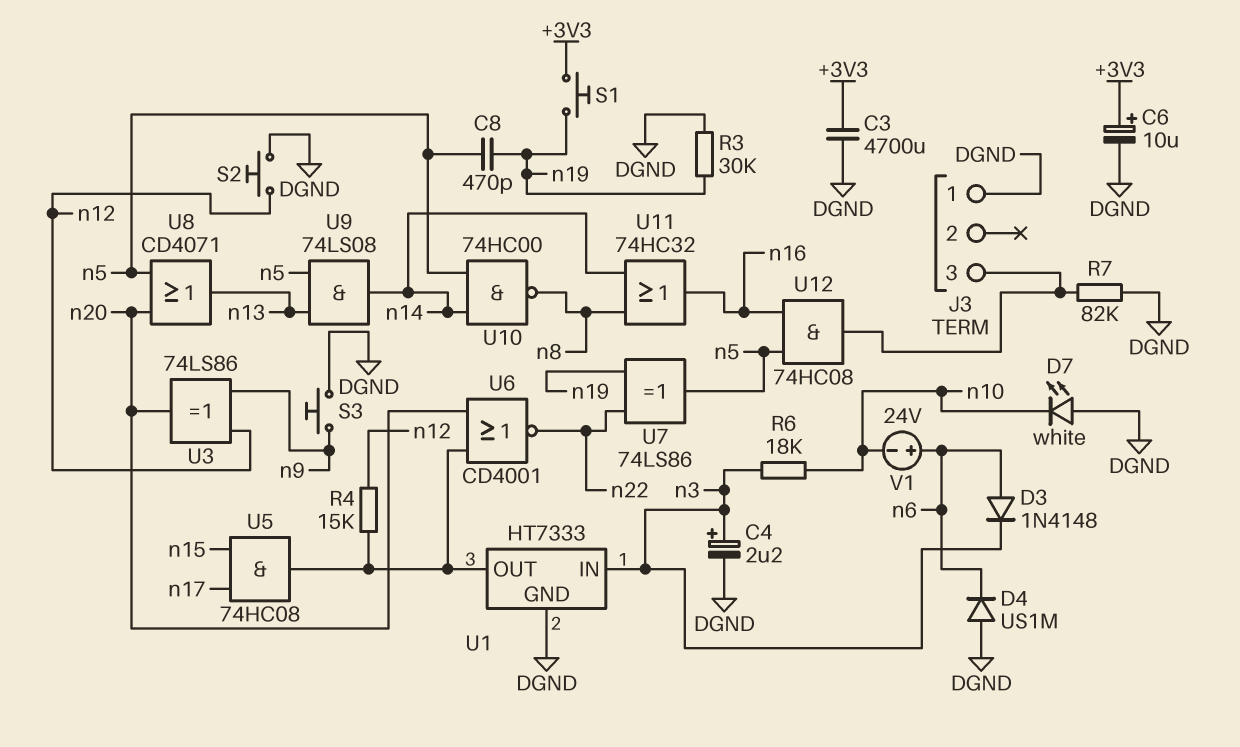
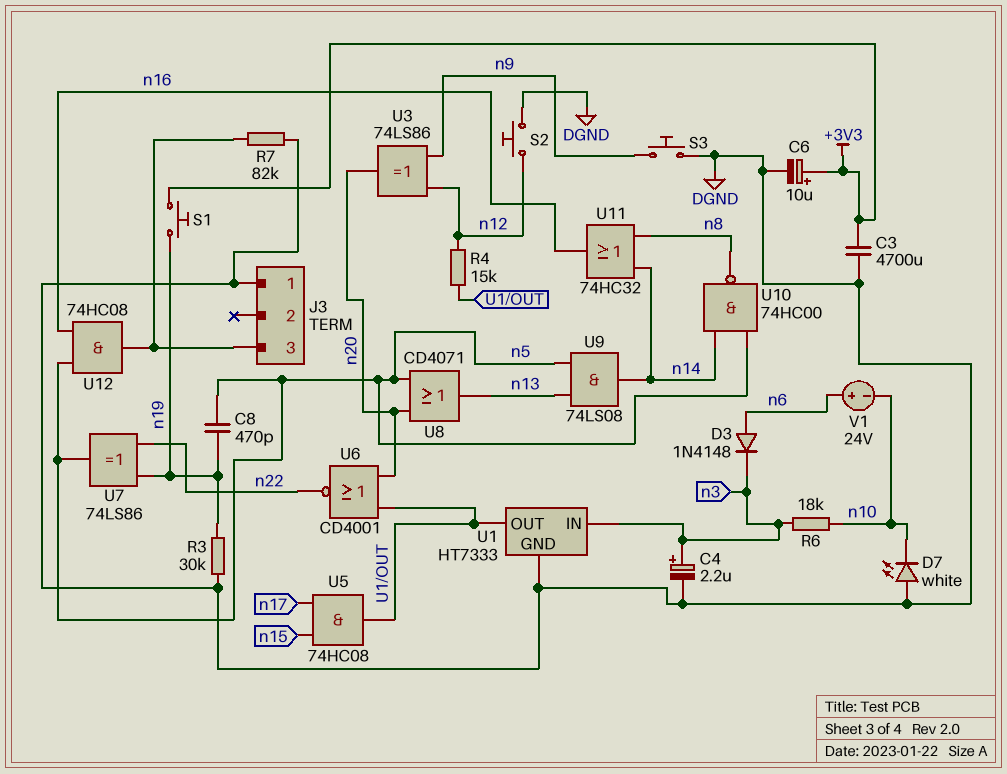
D4: diode US1M (A DGND, K n6) -> none

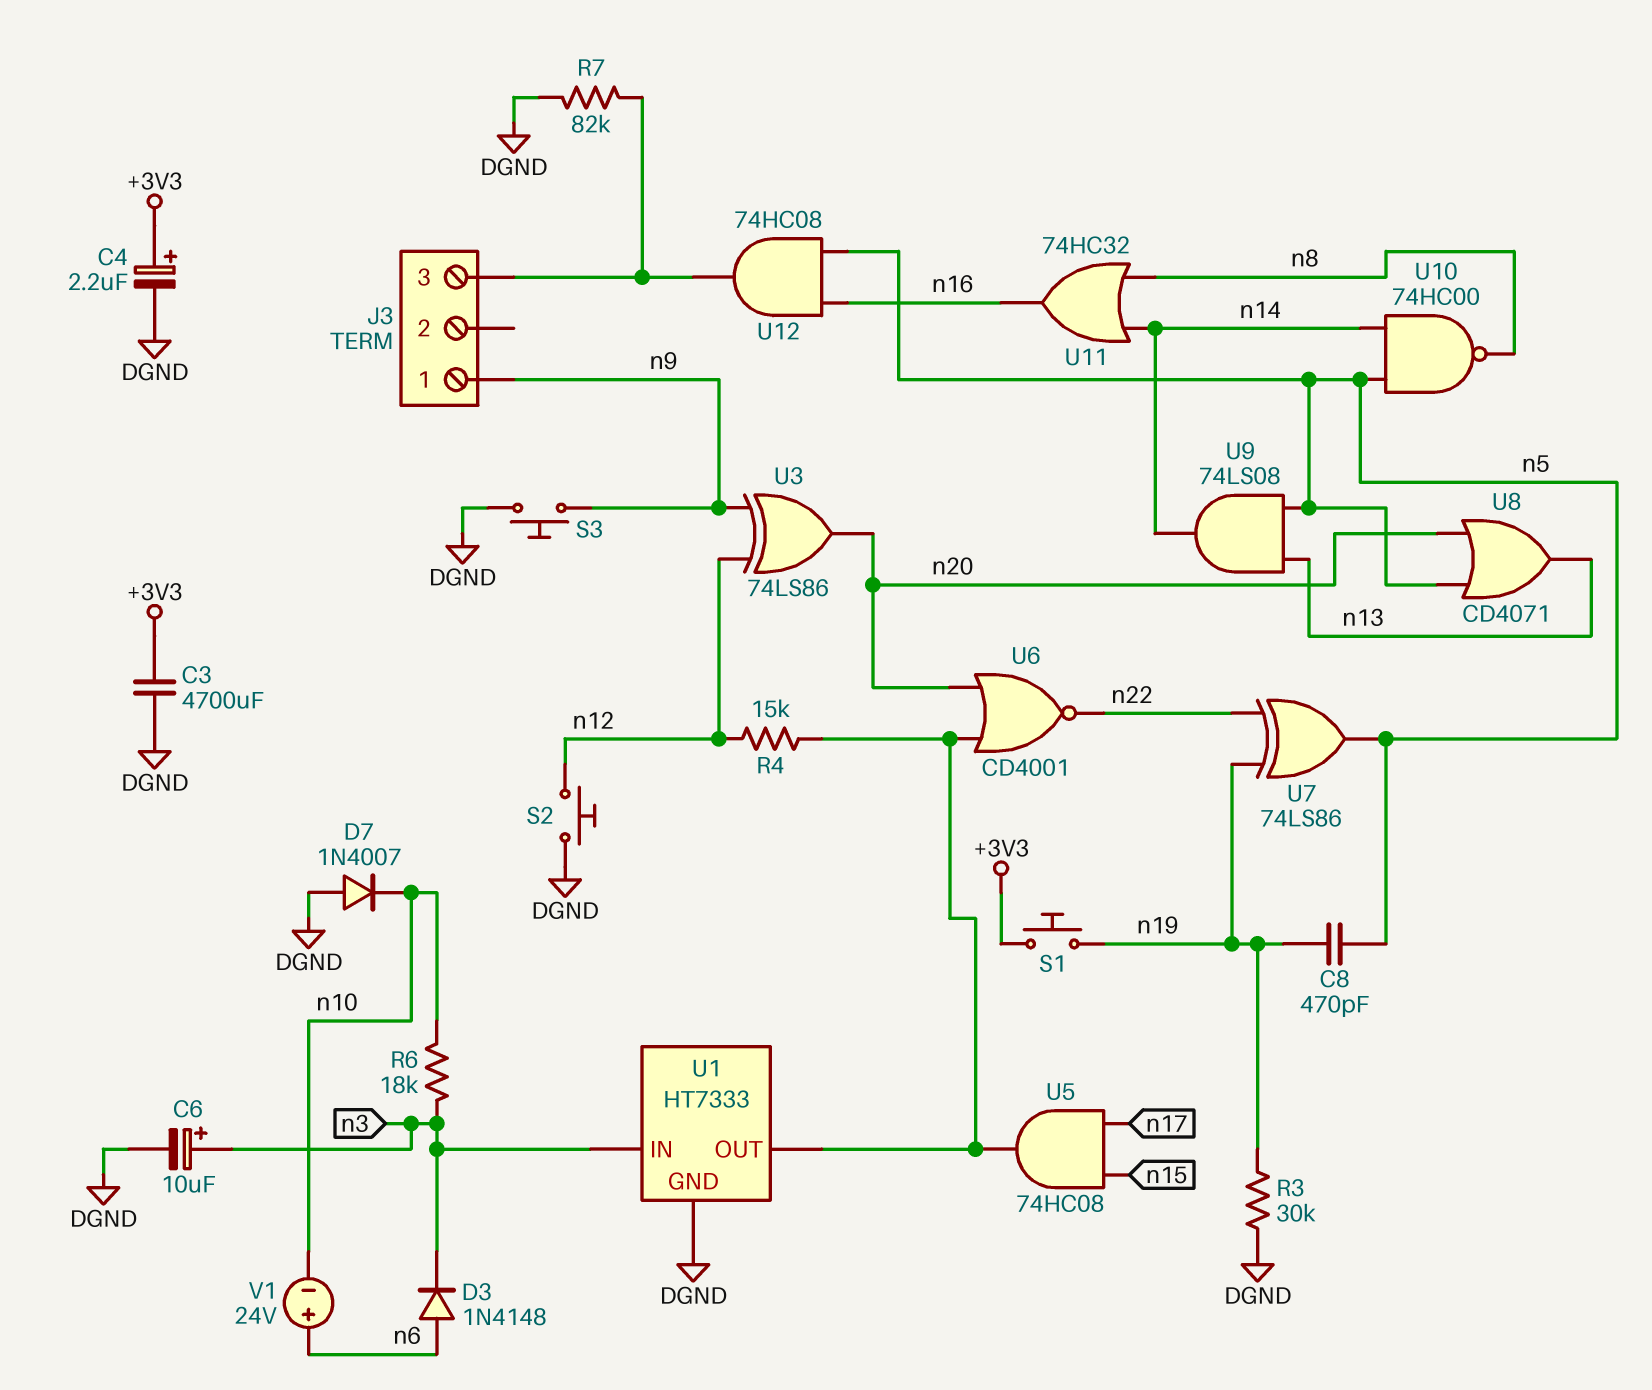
C4: 2.2uF (plus n3, minus DGND) -> 2.2uF (plus +3V3, minus DGND)
C6: 10uF (plus +3V3, minus DGND) -> 10uF (plus n3, minus DGND)
D7: LED white (A DGND, K n10) -> diode 1N4007 (A DGND, K n10)
J3 pin 1: DGND -> n9

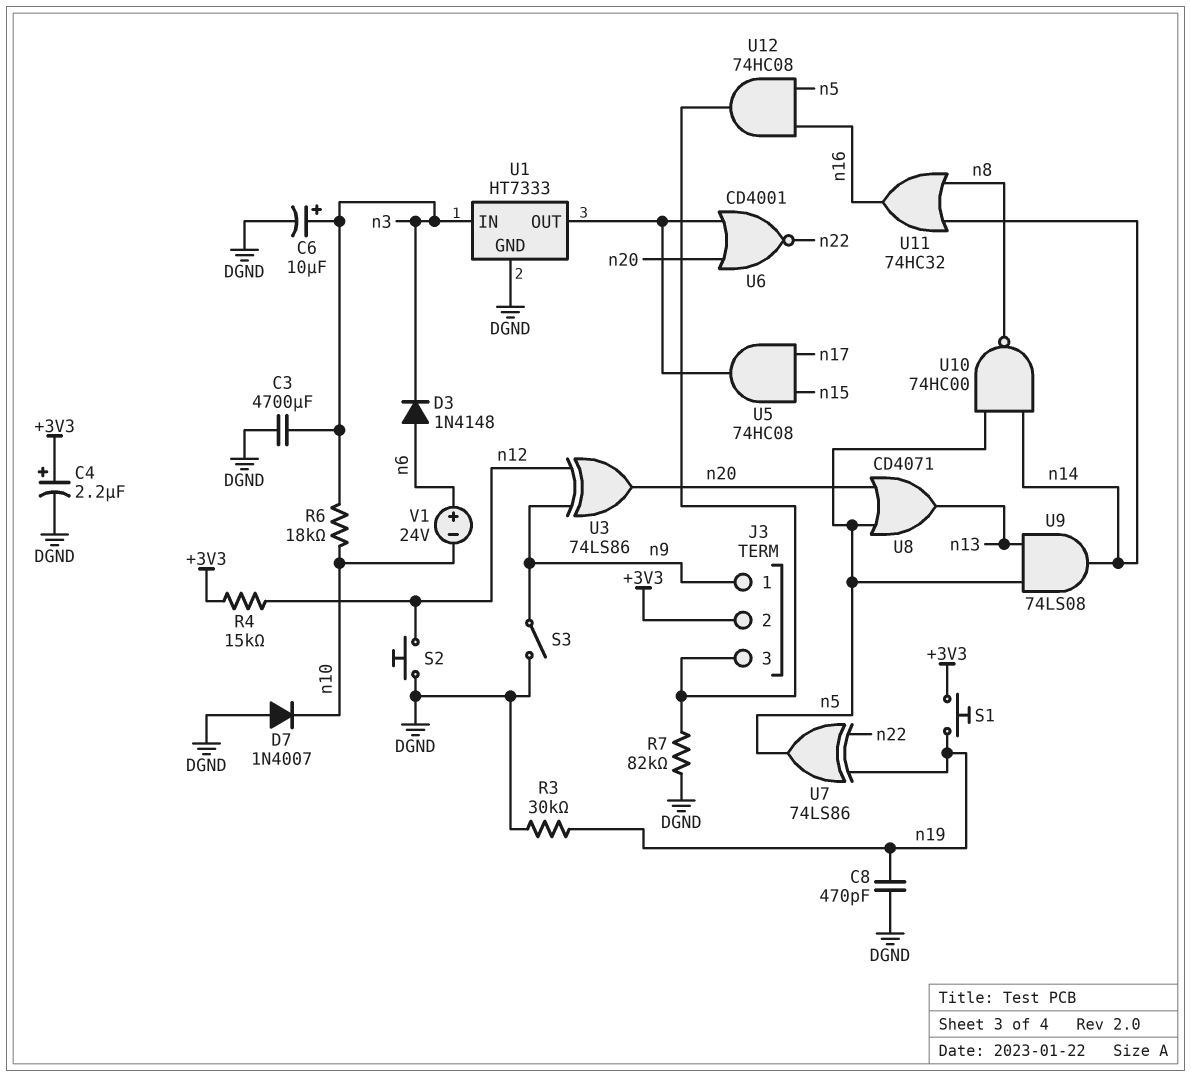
C3: 4700uF (+3V3, DGND) -> 4700uF (DGND, n3)
C8: 470pF (n5, n19) -> 470pF (DGND, n19)
J3 pin 2: none -> +3V3
R4: 15k (U1/OUT, n12) -> 15k (+3V3, n12)
S3: button (DGND, n9) -> switch (DGND, n9)

